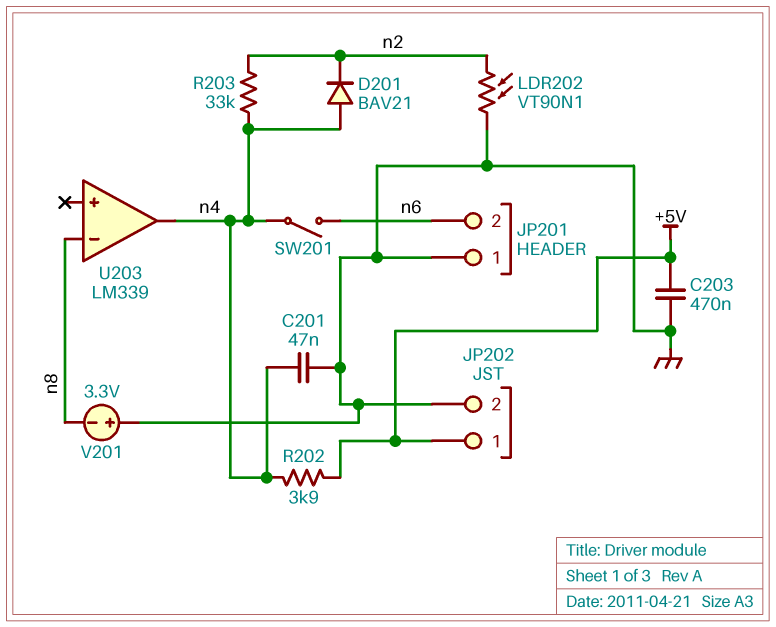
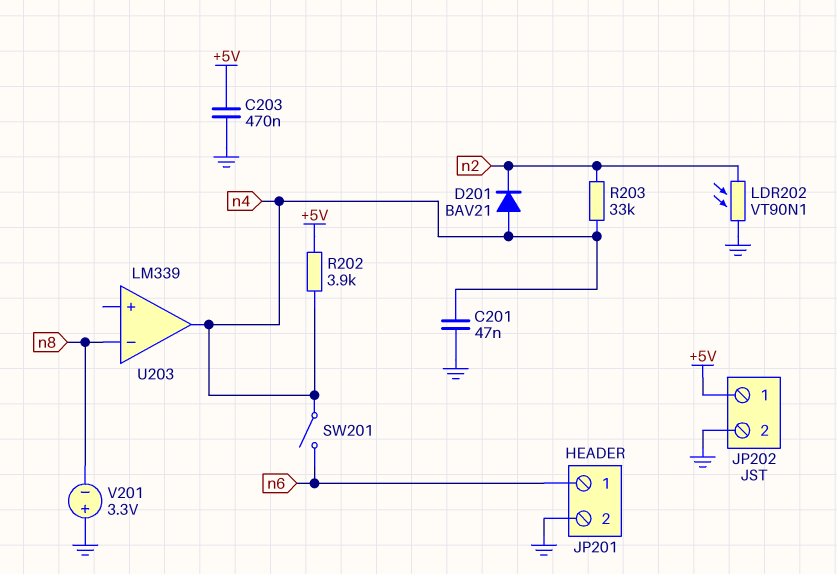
JP201 pin 1: GND -> n6
JP201 pin 2: n6 -> GND

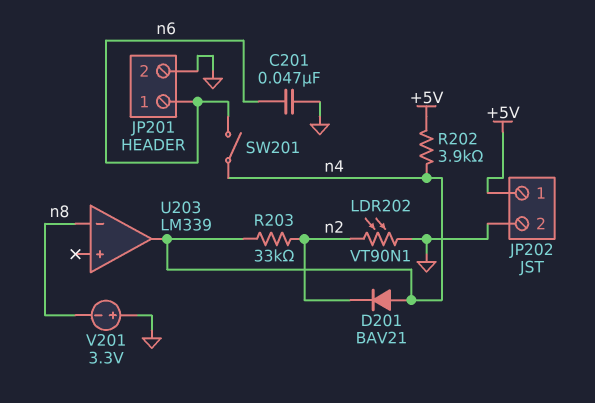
C201: 47nF (GND, n4) -> 47nF (GND, n6)
C203: 470nF (+5V, GND) -> none

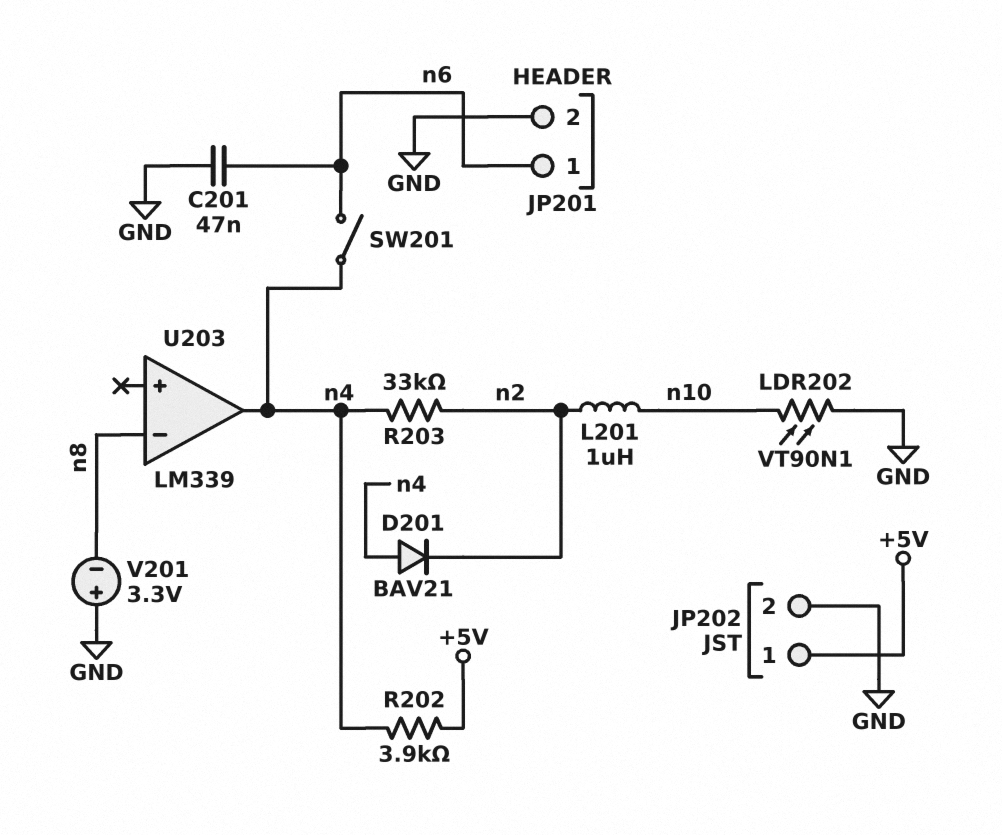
L201: none -> 1uH (n2, n10)
LDR202: VT90N1 (GND, n2) -> VT90N1 (GND, n10)

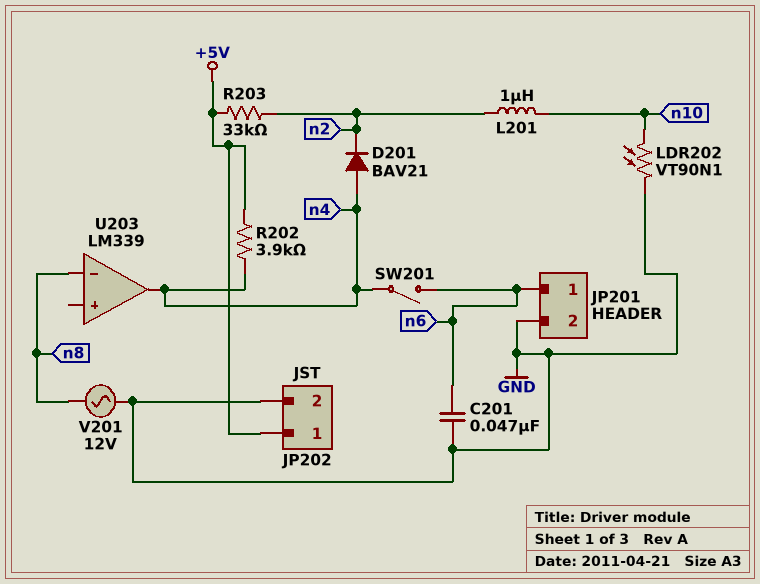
R203: 33k (n2, n4) -> 33k (+5V, n2)
V201: 3.3V (plus GND, minus n8) -> AC 12V (GND, n8)

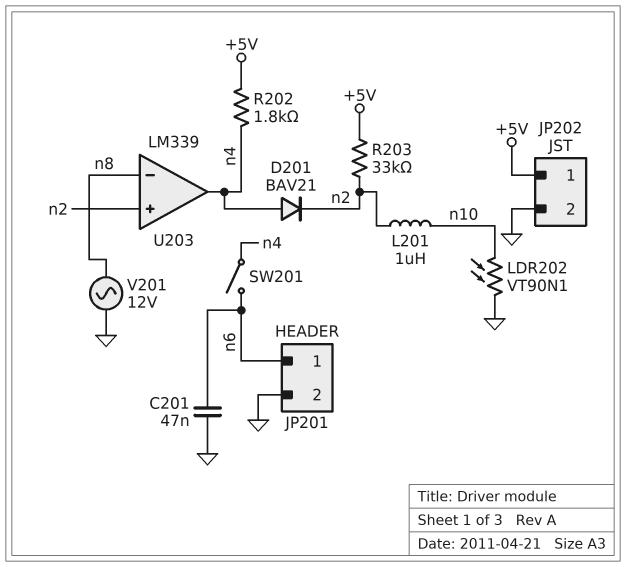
R202: 3.9k (+5V, n4) -> 1.8k (+5V, n4)
U203 pin in+: none -> n2

